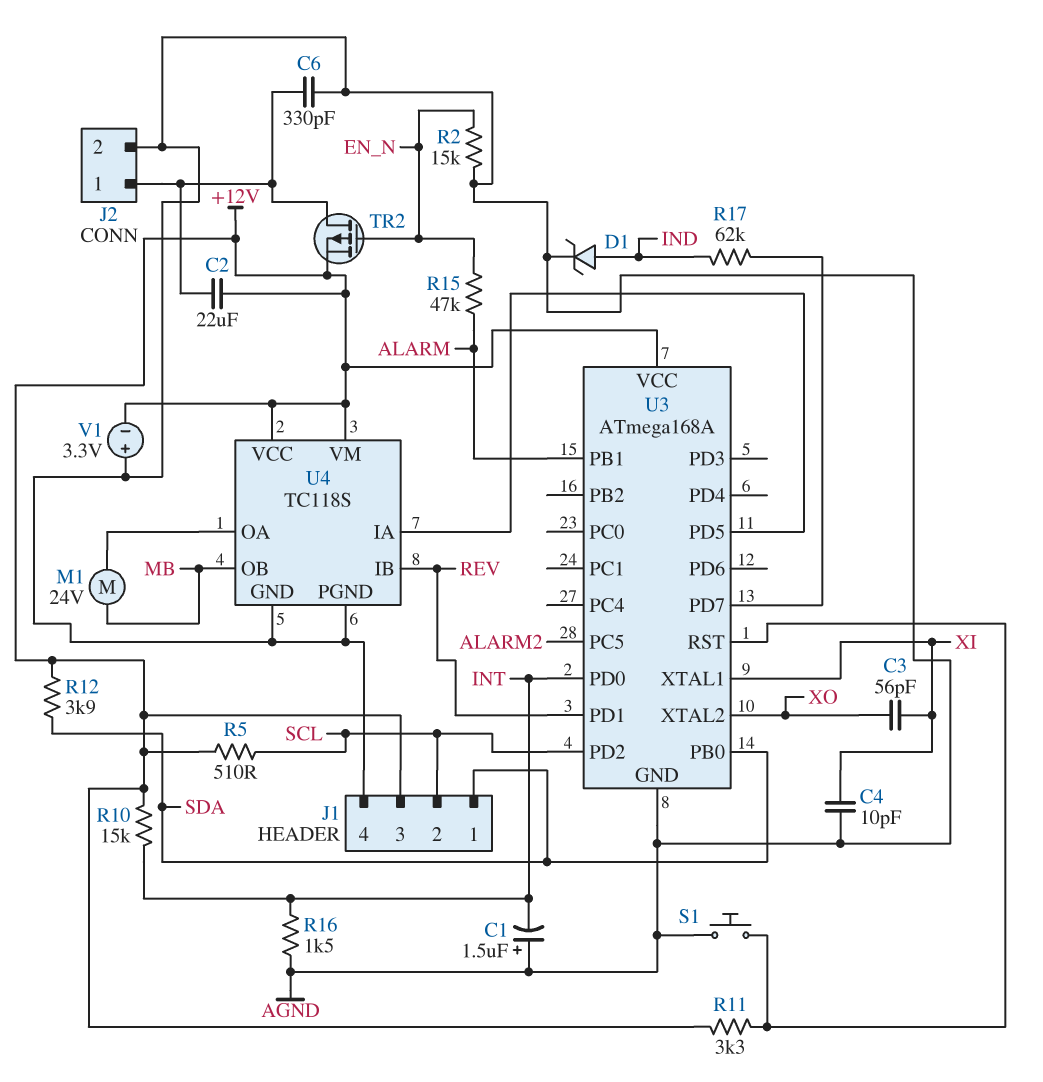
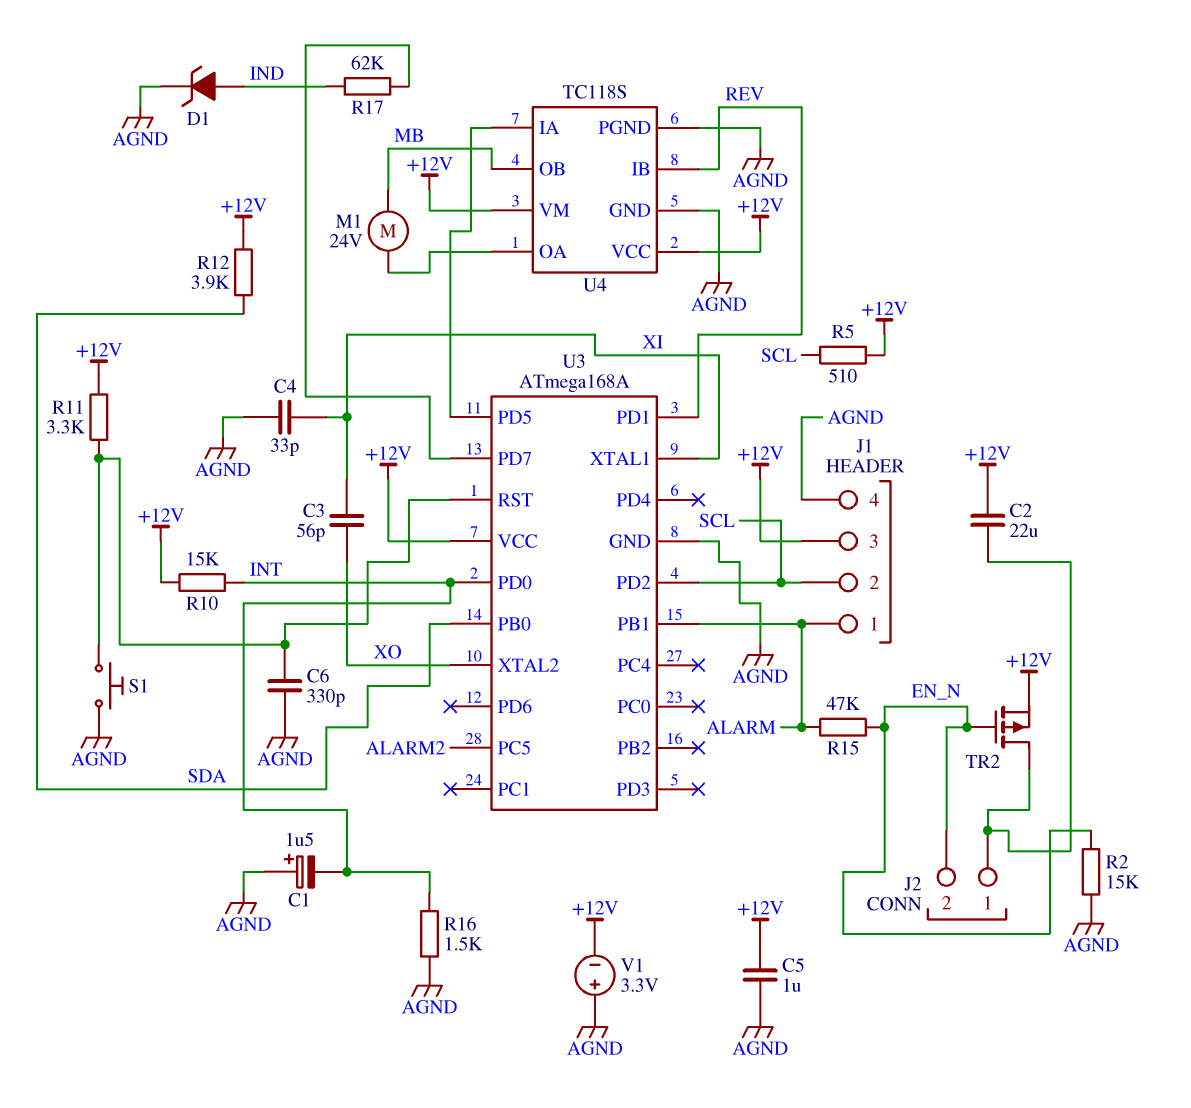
C4: 10pF (AGND, XI) -> 33pF (AGND, XI)
C5: none -> 1uF (+12V, AGND)
C6: 330pF (AGND, J2/1) -> 330pF (AGND, U3/RST)
J1 pin 1: SDA -> ALARM
J2 pin 2: AGND -> EN_N

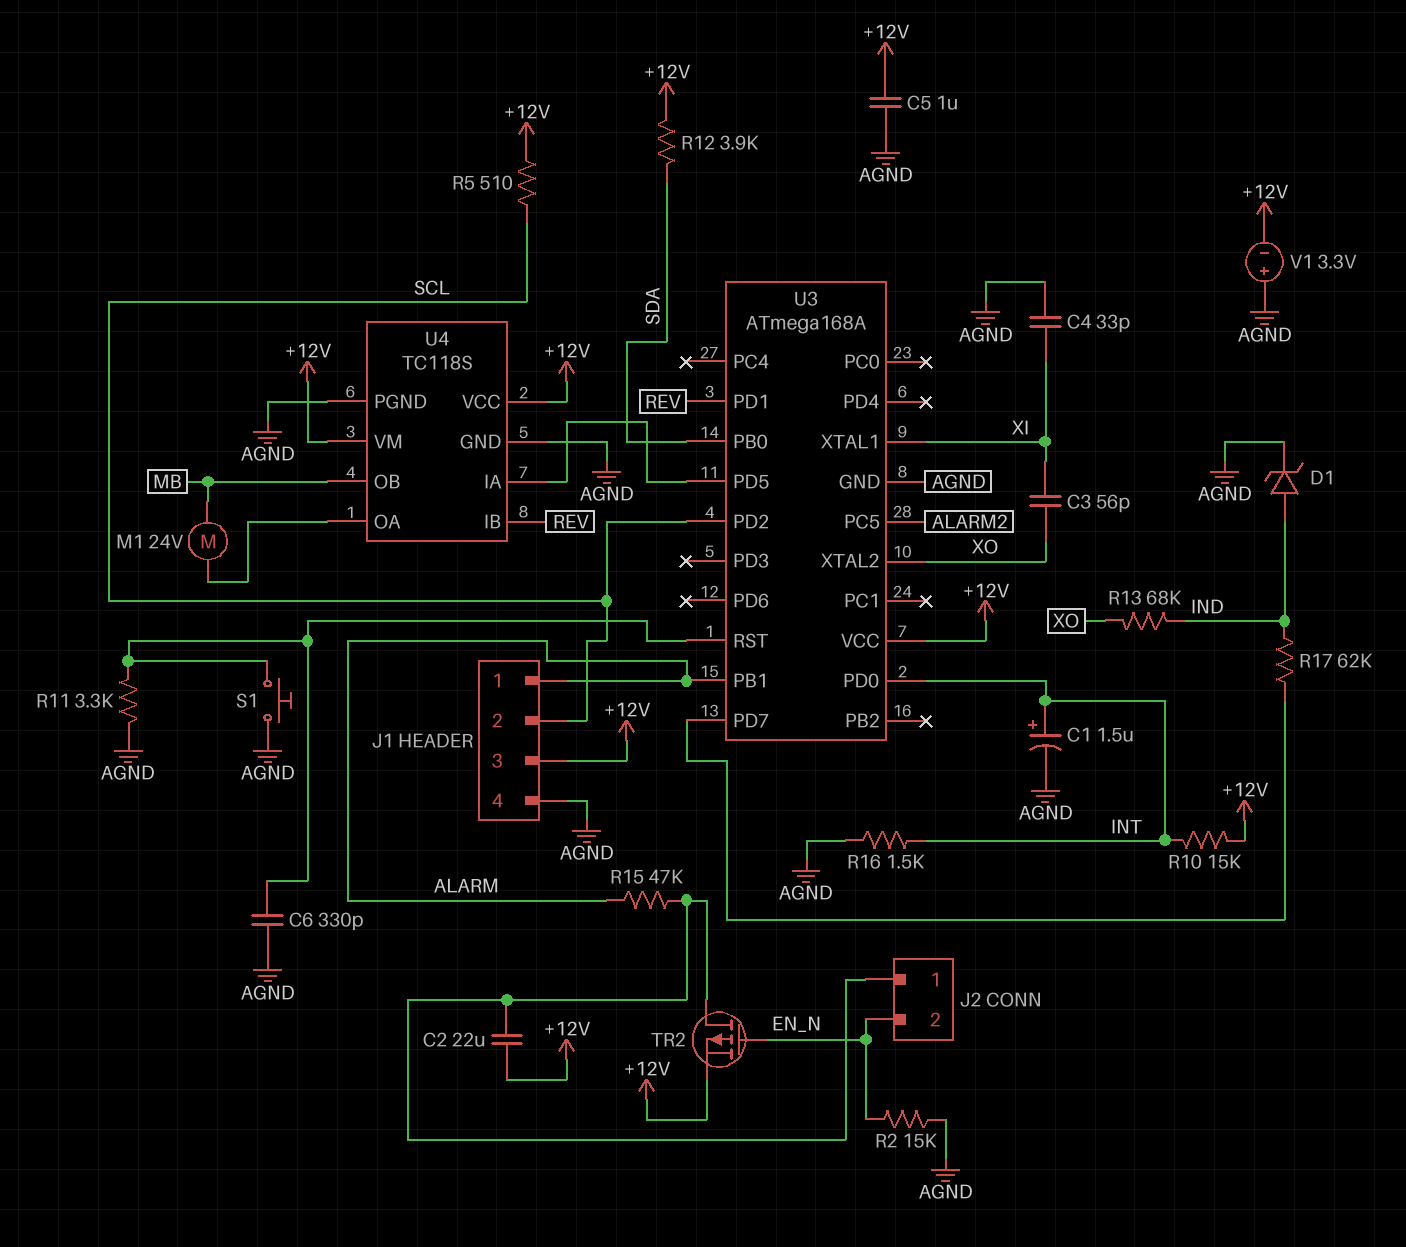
C1: 1.5uF (plus AGND, minus INT) -> 1.5uF (plus INT, minus AGND)
R11: 3.3k (+12V, U3/RST) -> 3.3k (AGND, U3/RST)
R13: none -> 68k (IND, XO)
R15: 47k (ALARM, EN_N) -> 47k (ALARM, J2/1)

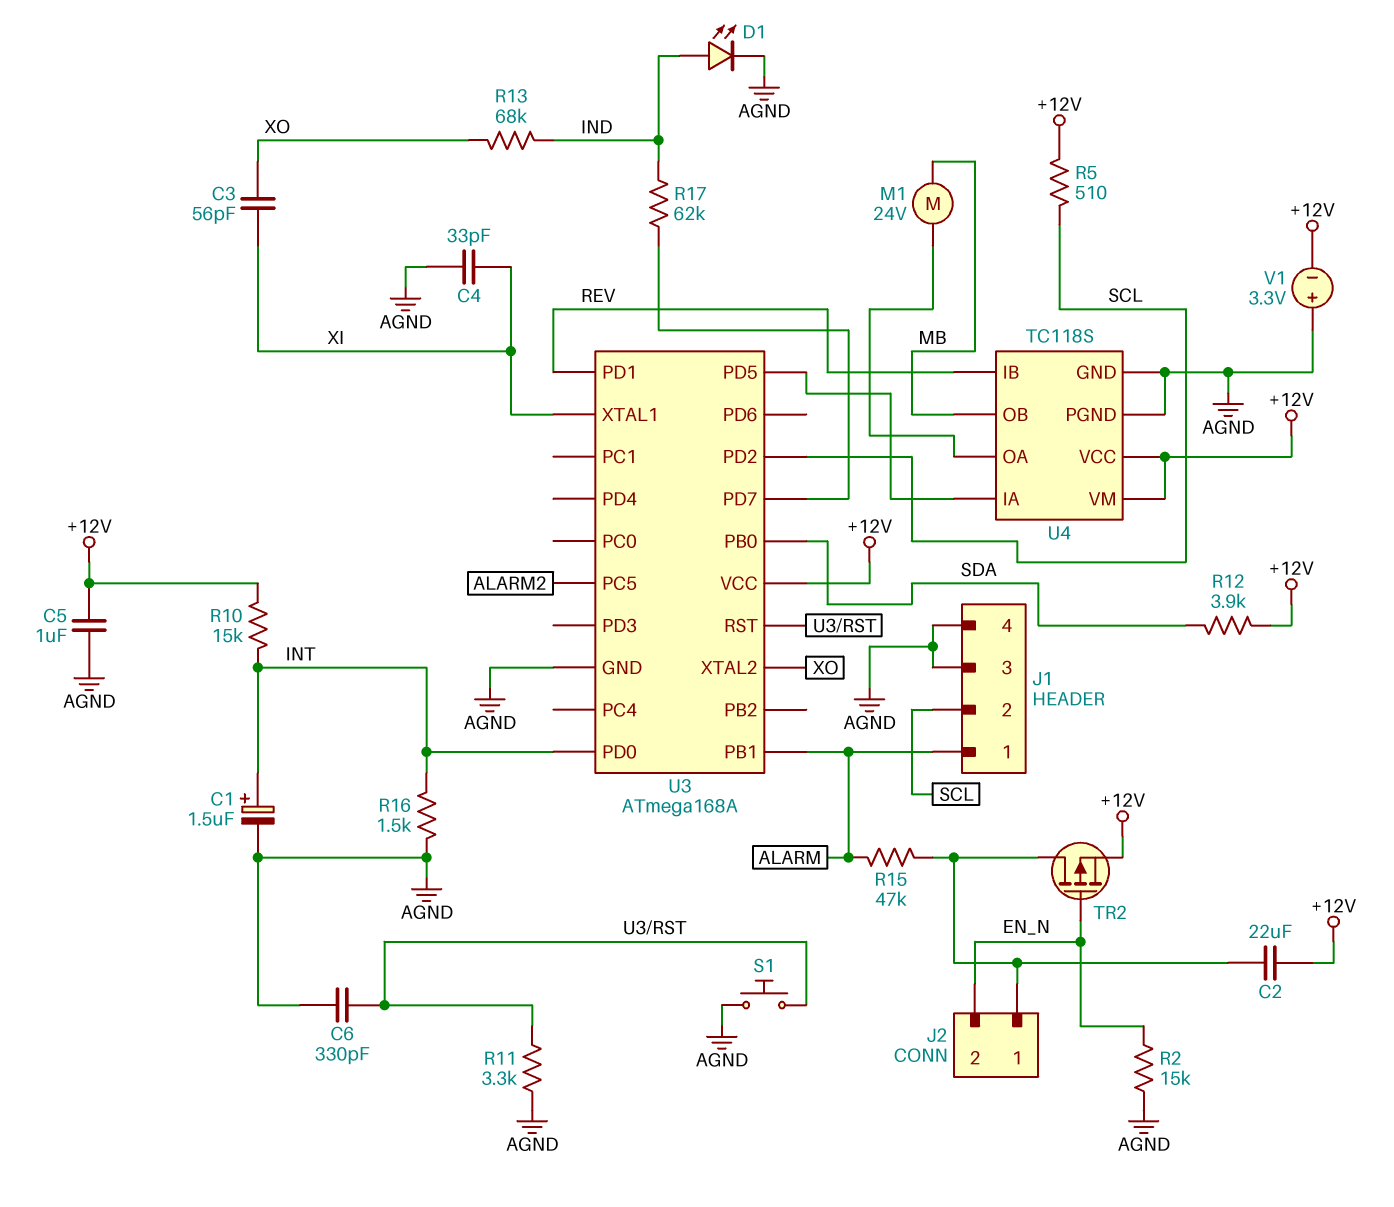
D1: zener (A IND, K AGND) -> LED (A IND, K AGND)
J1 pin 3: +12V -> AGND

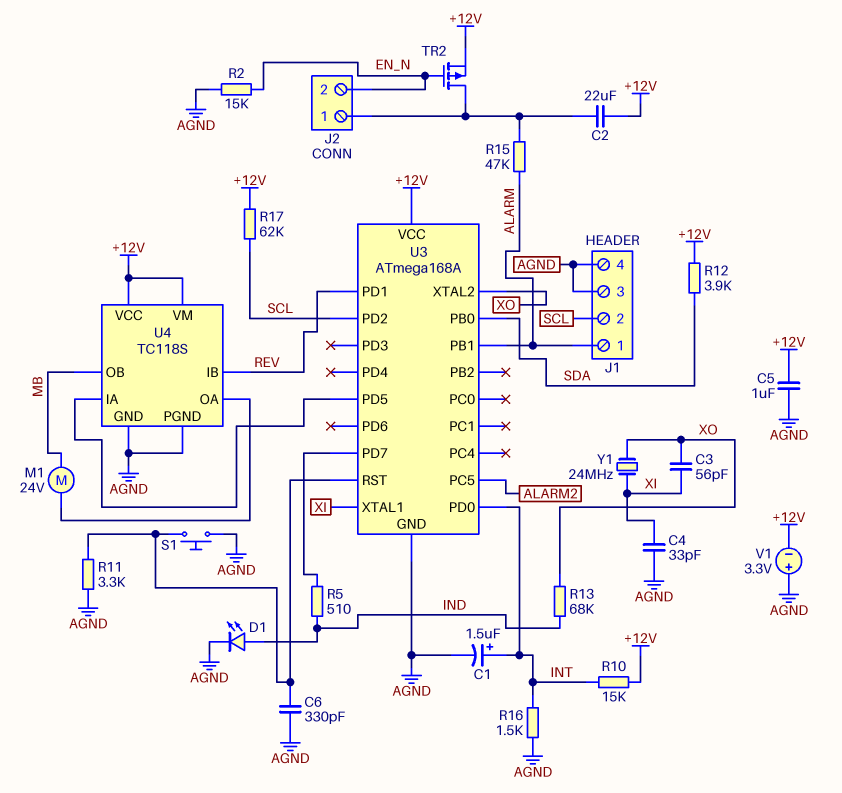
R5: 510 (+12V, SCL) -> 510 (IND, U3/PD7)
R17: 62k (IND, U3/PD7) -> 62k (+12V, SCL)
Y1: none -> 24MHz (XI, XO)

